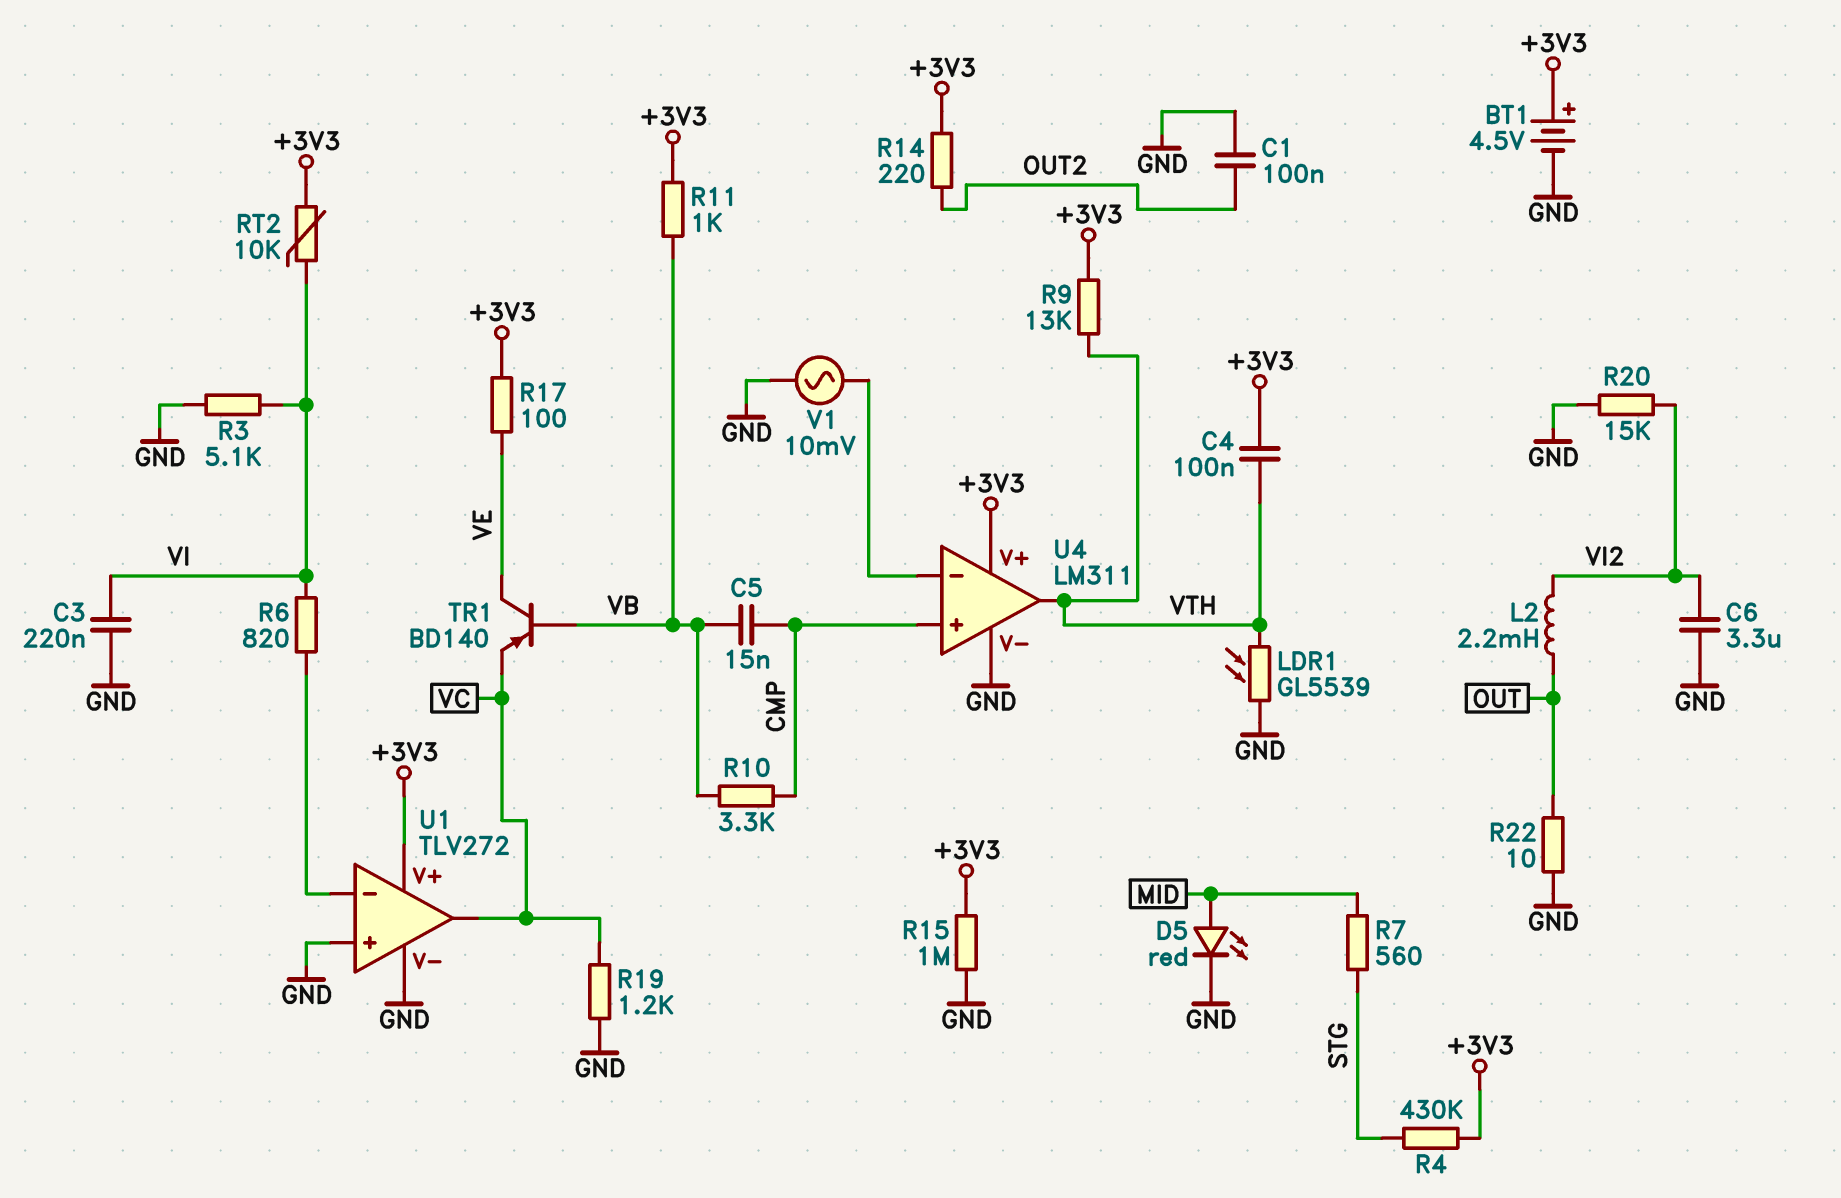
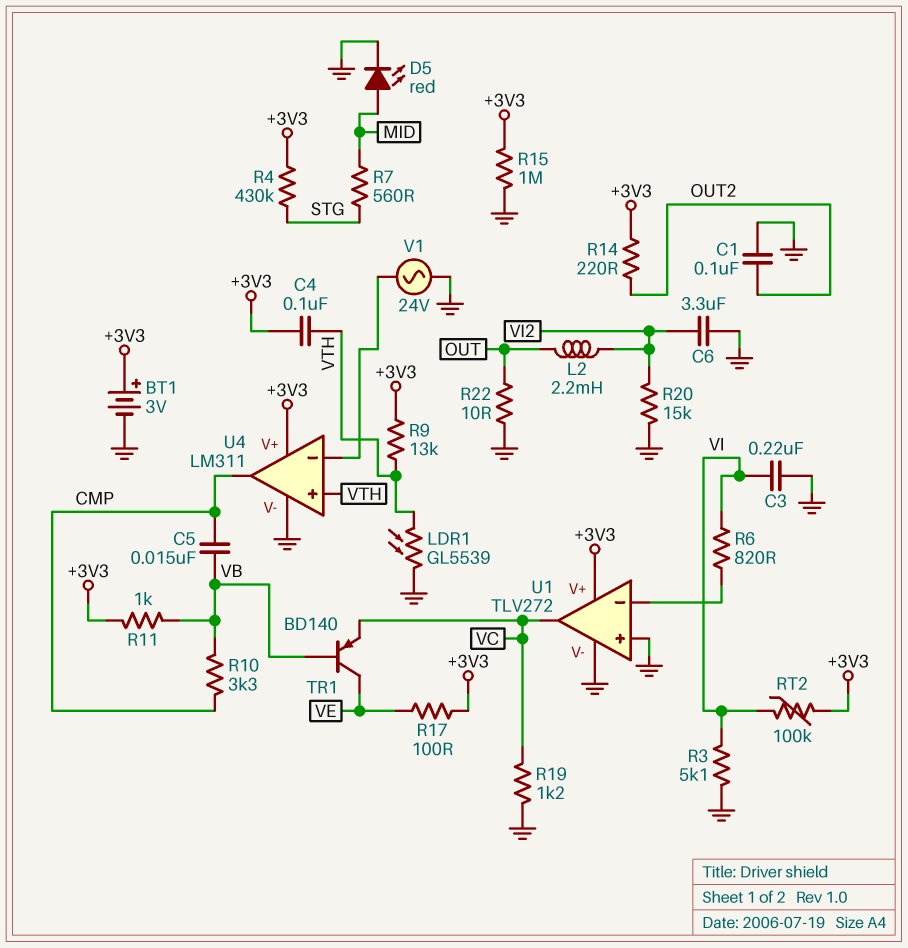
BT1: 4.5V (plus +3V3, minus GND) -> 3V (plus +3V3, minus GND)
RT2: 10k (+3V3, VI) -> 100k (+3V3, VI)
U4 pin in+: CMP -> VTH
U4 pin out: VTH -> CMP
V1: AC 10mV (GND, U4/in-) -> AC 24V (GND, U4/in-)

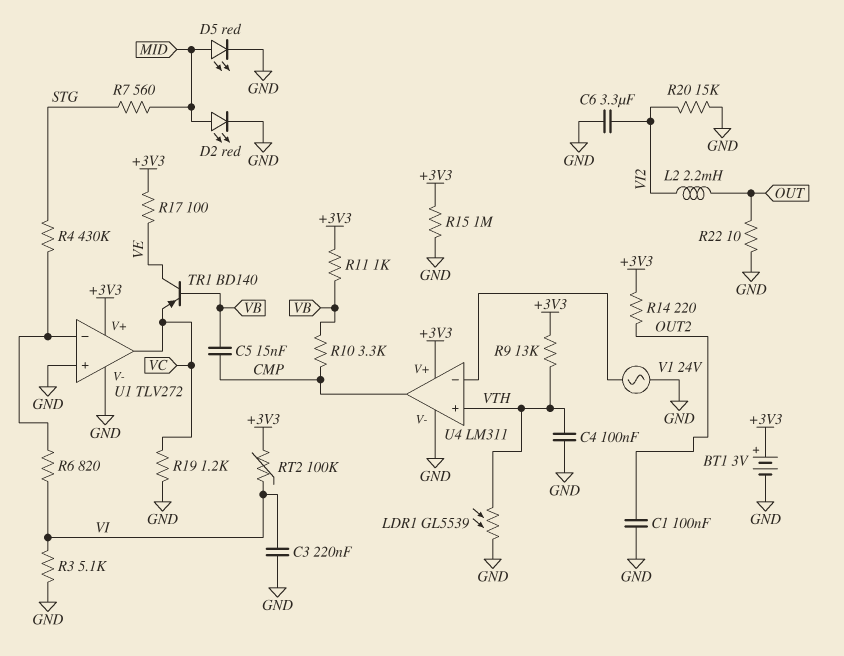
C4: 100nF (+3V3, VTH) -> 100nF (GND, VTH)
D2: none -> LED red (A MID, K GND)
R4: 430k (+3V3, STG) -> 430k (STG, U1/in-)

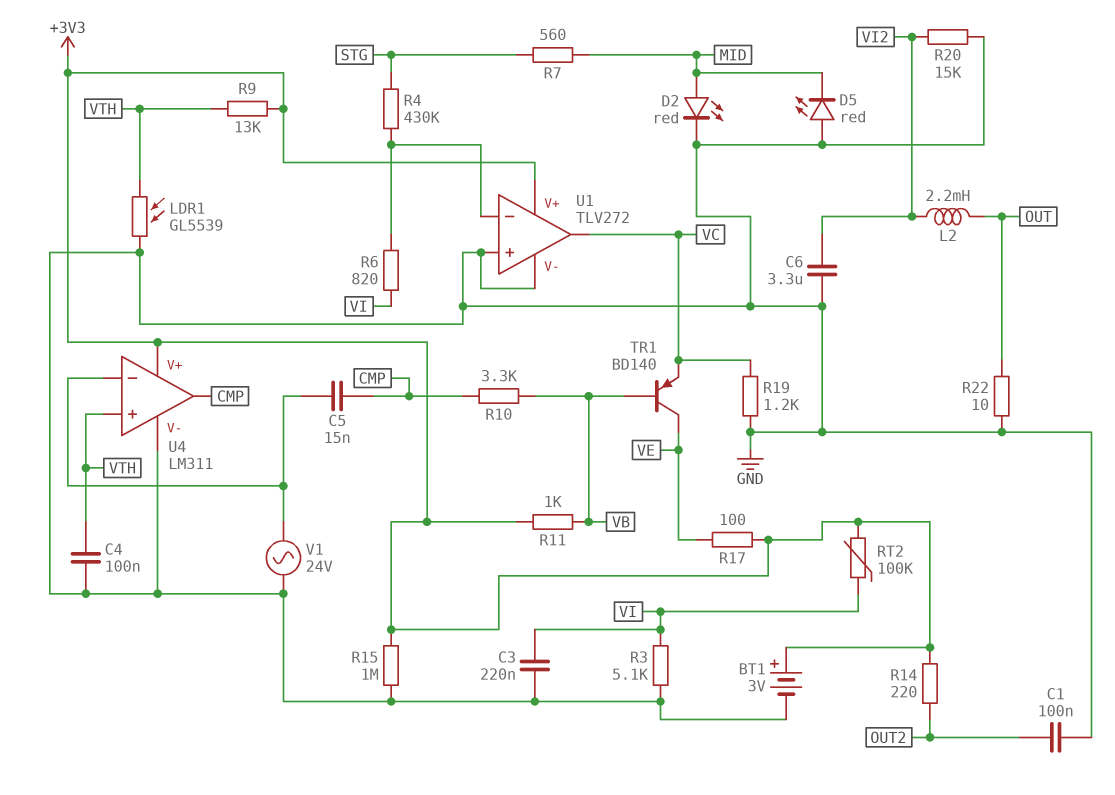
C5: 15nF (CMP, VB) -> 15nF (CMP, U4/in-)
D5: LED red (A MID, K GND) -> LED red (A GND, K MID)

